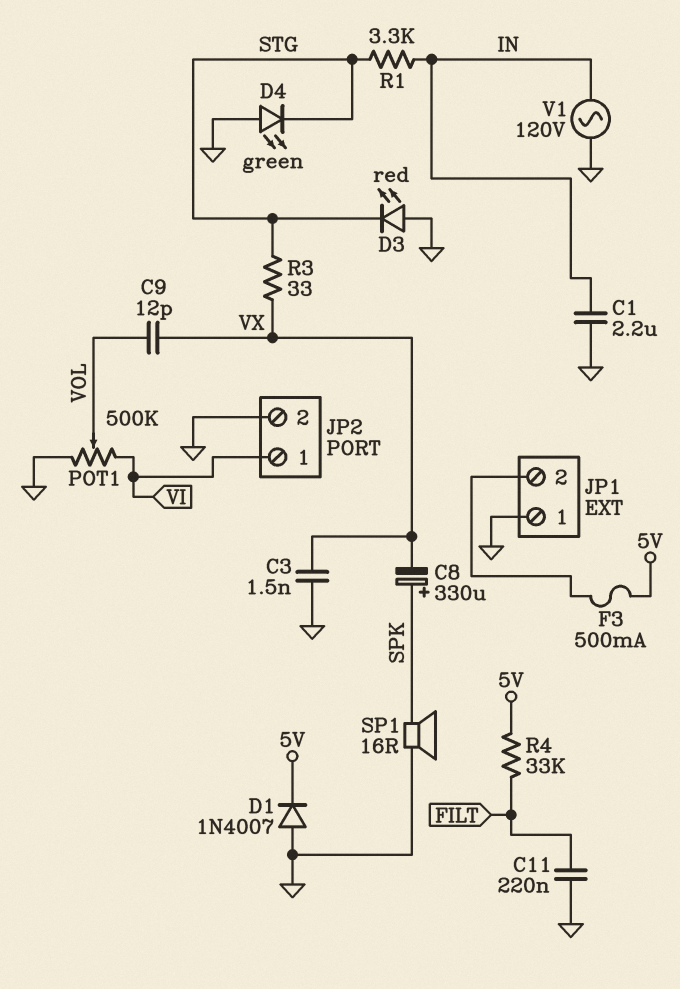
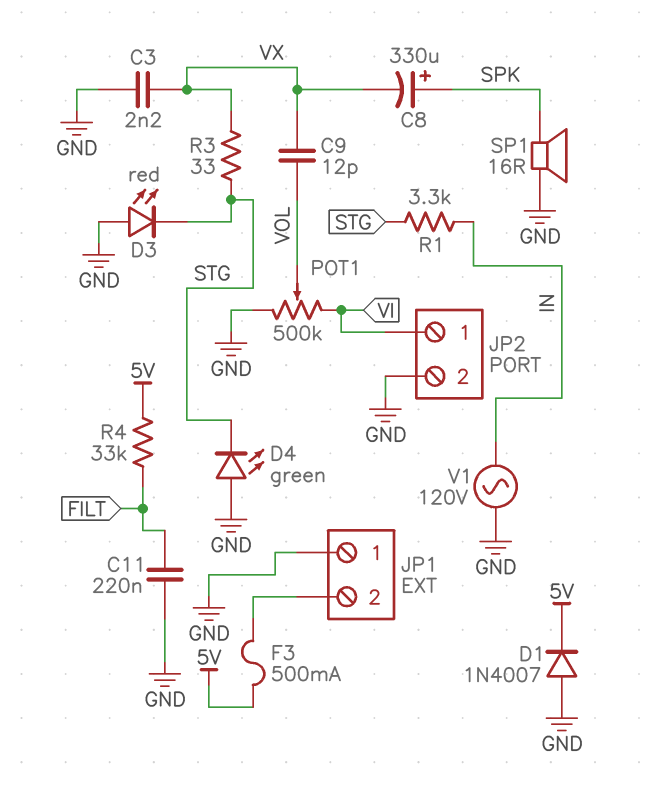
C1: 2.2uF (GND, IN) -> none
C3: 1.5nF (GND, VX) -> 2.2nF (GND, VX)

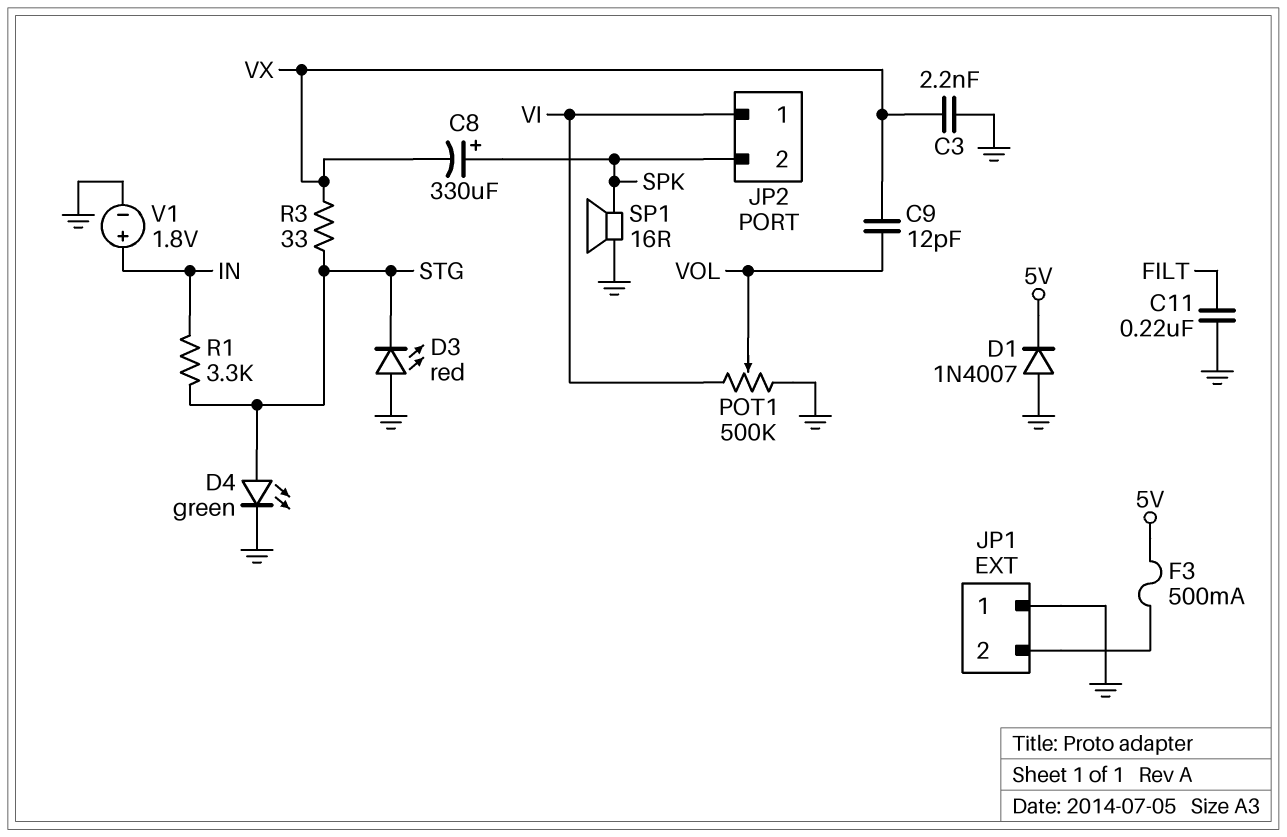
D4: LED green (A GND, K STG) -> LED green (A STG, K GND)
JP2 pin 2: GND -> SPK
R4: 33k (5V, FILT) -> none
V1: AC 120V (GND, IN) -> 1.8V (plus IN, minus GND)

